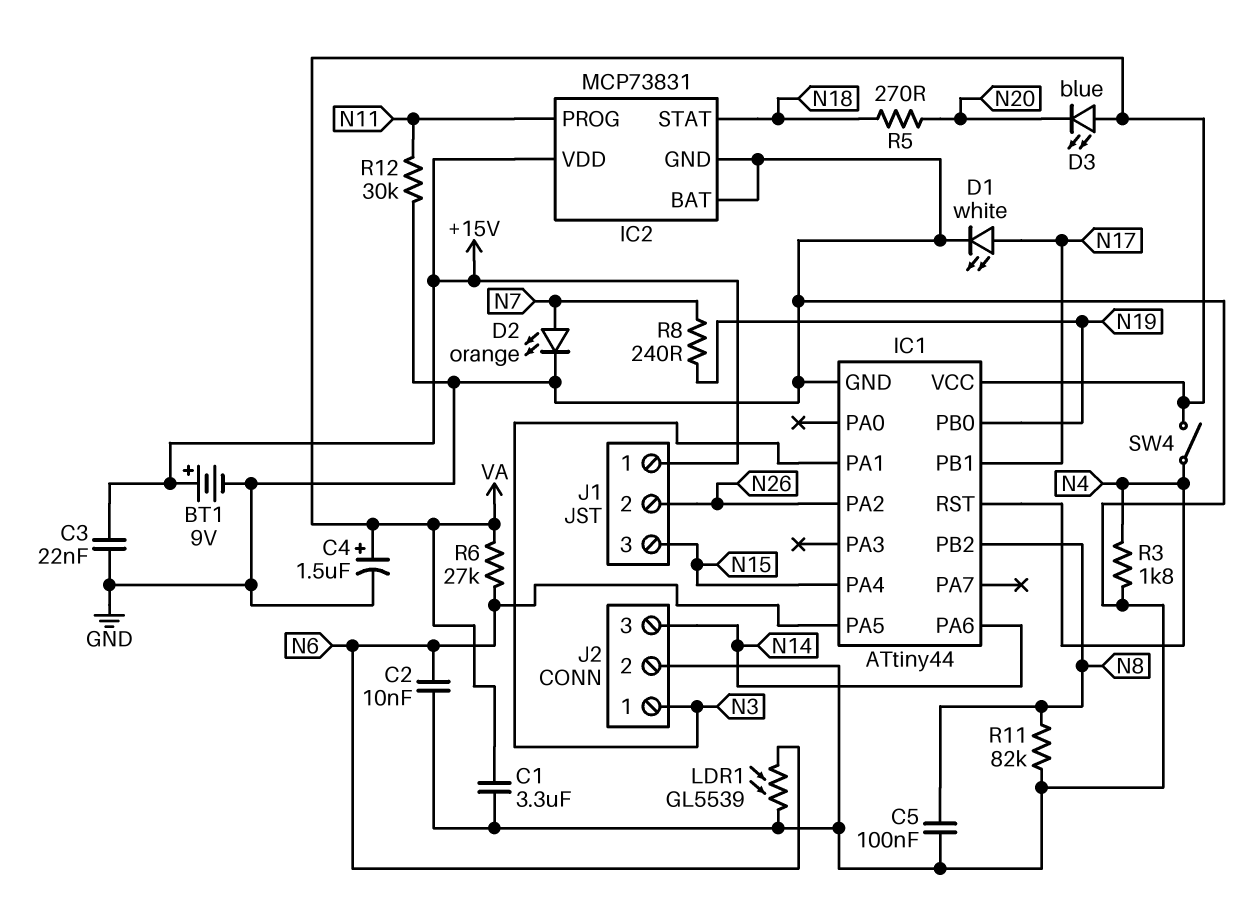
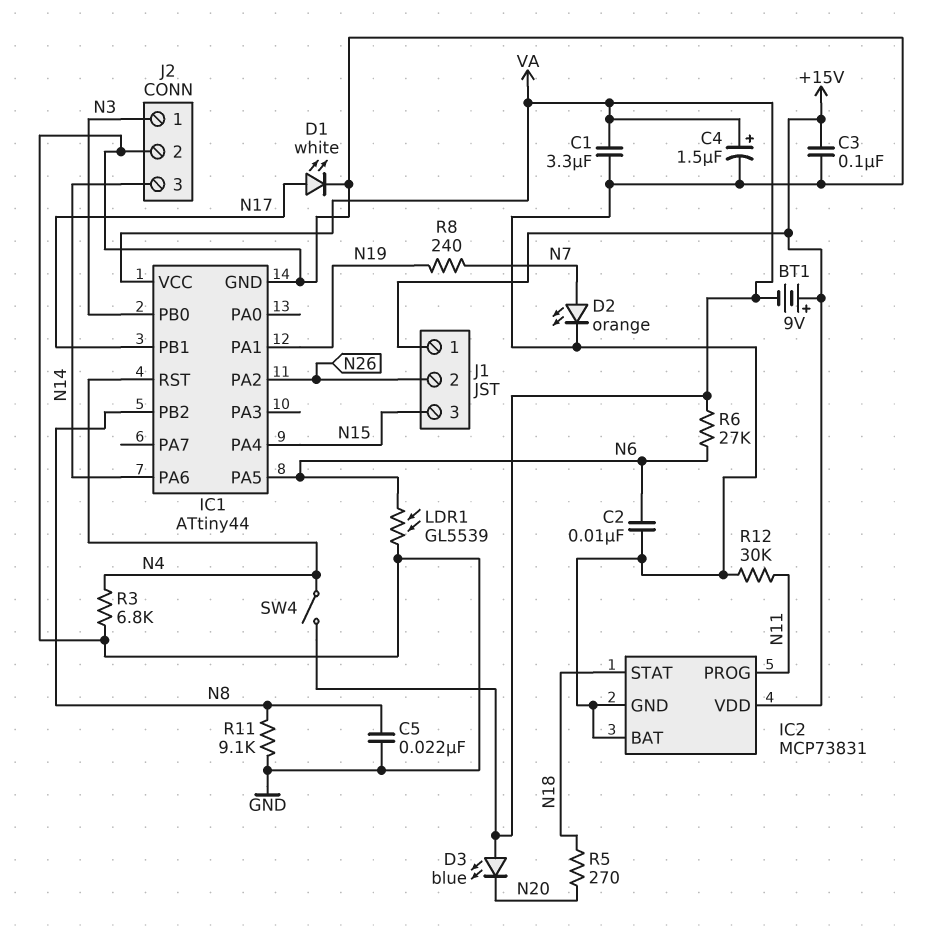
BT1: 9V (plus +15V, minus GND) -> 9V (plus +15V, minus VA)
C3: 22nF (+15V, GND) -> 100nF (+15V, GND)
C5: 100nF (GND, N8) -> 22nF (GND, N8)
IC1 pin PA1: N3 -> N19
IC1 pin PB0: N19 -> N3
R3: 1.8k (GND, N4) -> 6.8k (GND, N4)
R11: 82k (GND, N8) -> 9.1k (GND, N8)

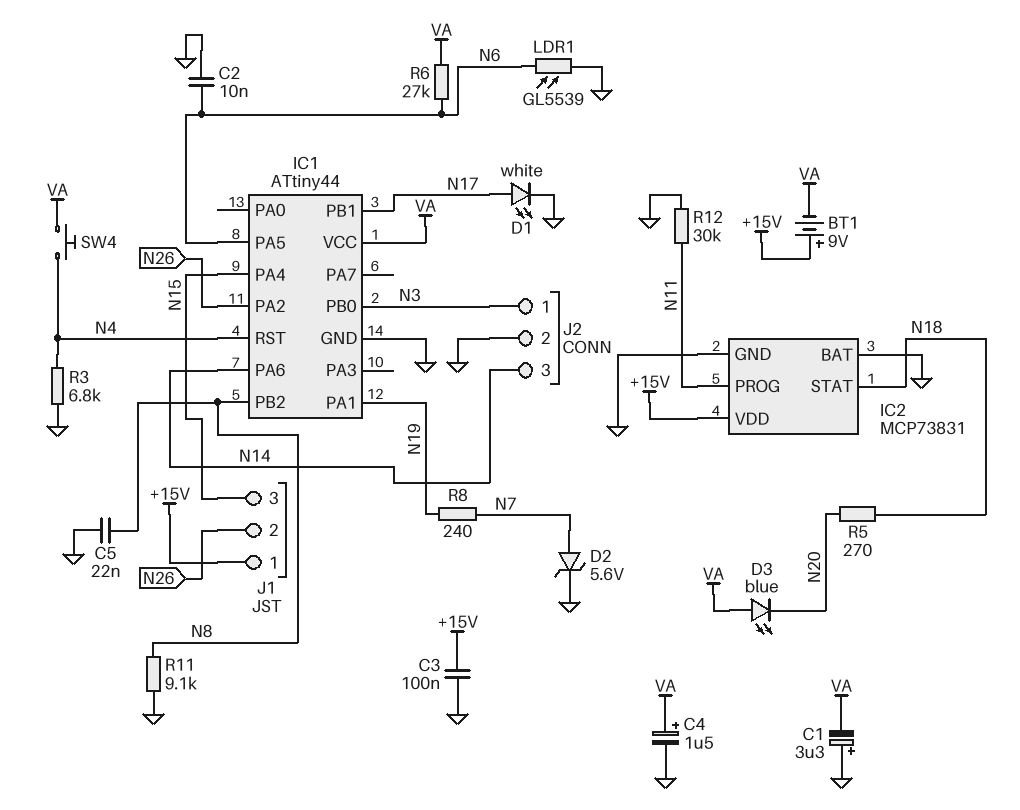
C1: 3.3uF (GND, VA) -> 3.3uF (plus GND, minus VA)
D2: LED orange (A N7, K GND) -> zener 5.6V (A N7, K GND)
SW4: switch (N4, VA) -> button (N4, VA)

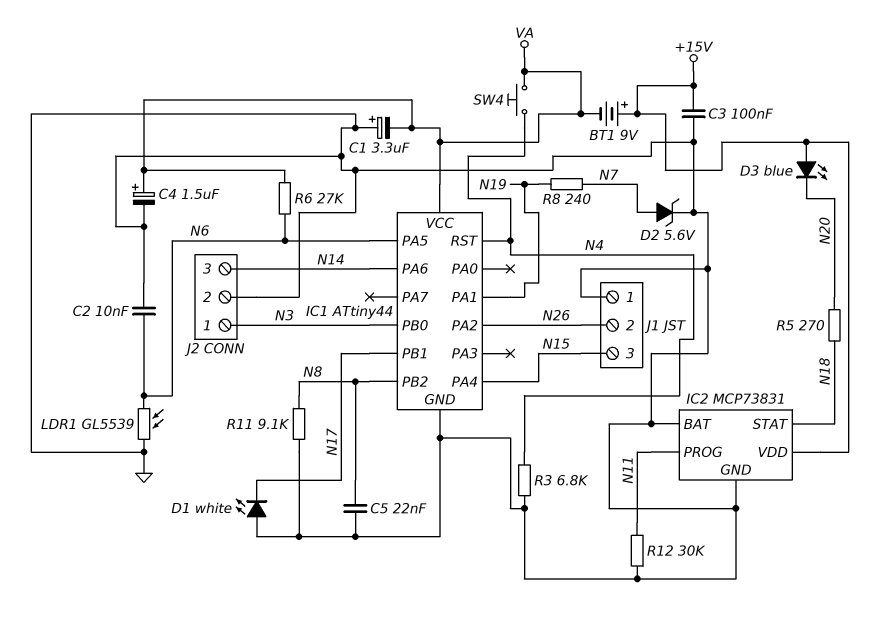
D1: LED white (A N17, K GND) -> LED white (A GND, K N17)
D3: LED blue (A VA, K N20) -> LED blue (A +15V, K N20)
J1 pin 1: +15V -> GND

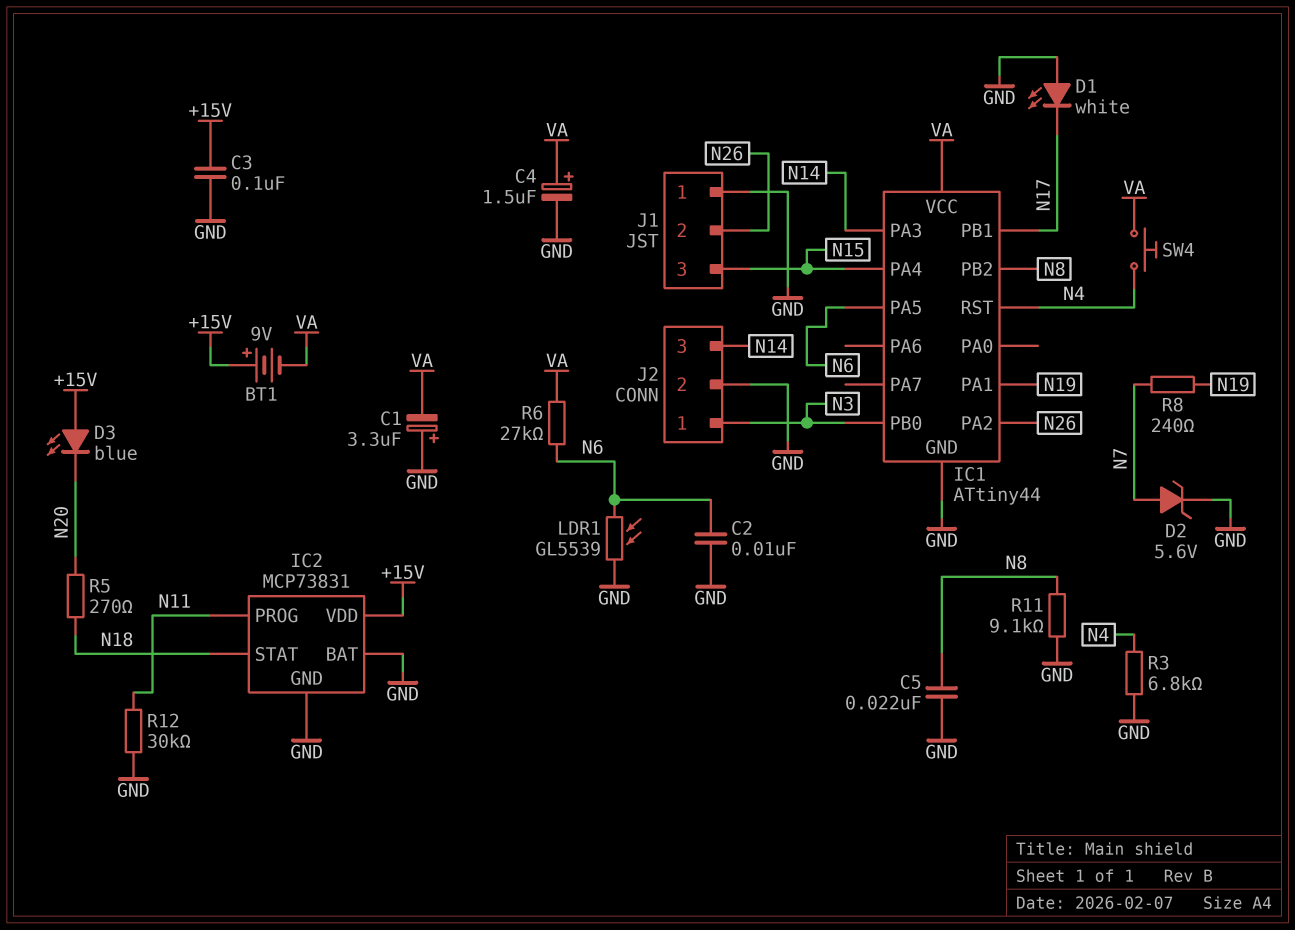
IC1 pin PA3: none -> N14
IC1 pin PA6: N14 -> none

